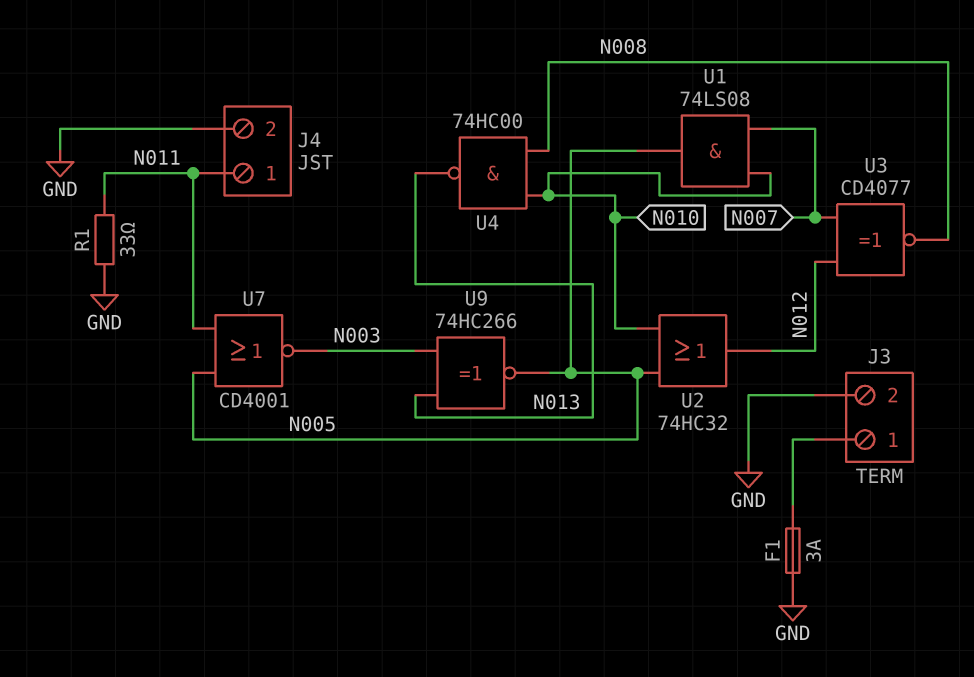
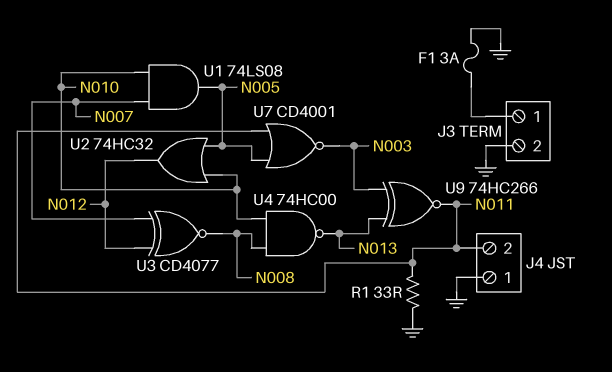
J4 pin 1: N011 -> GND
J4 pin 2: GND -> N011
U9: XNOR 74HC266 (in N003, in N013, out N005) -> XNOR 74HC266 (in N003, in N013, out N011)

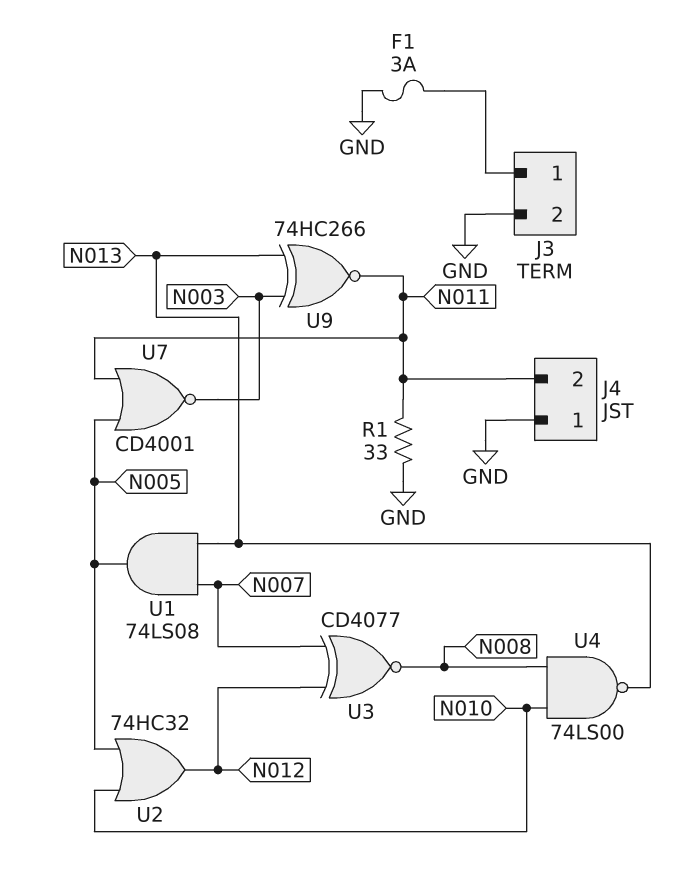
U1: AND 74LS08 (in N007, in N010, out N005) -> AND 74LS08 (in N007, in N013, out N005)
U4: NAND 74HC00 (in N008, in N010, out N013) -> NAND 74LS00 (in N008, in N010, out N013)

